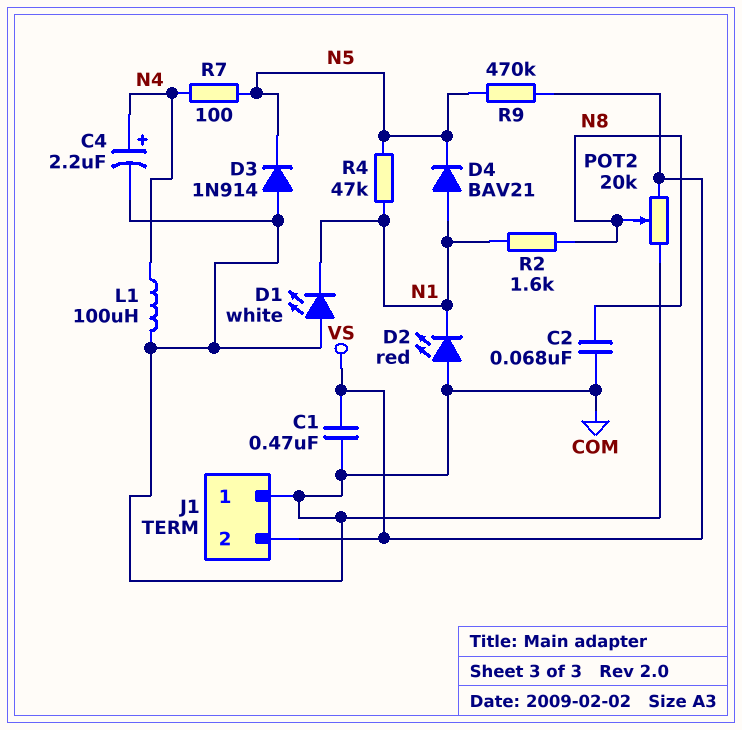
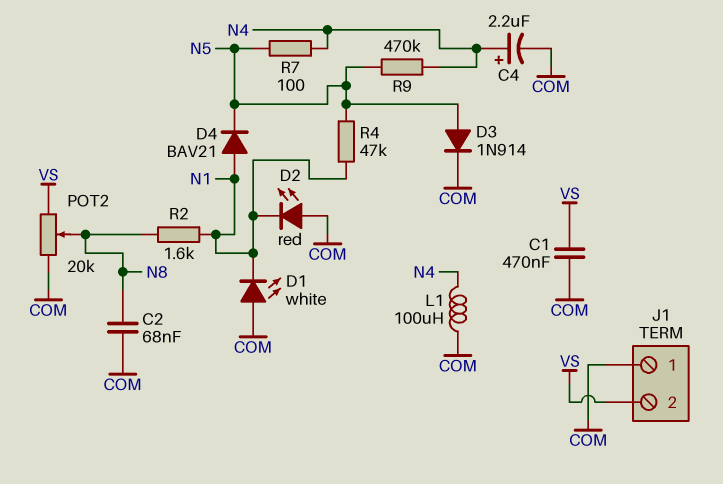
D3: diode 1N914 (A COM, K N5) -> diode 1N914 (A N5, K COM)
R9: 470k (N5, VS) -> 470k (N4, N5)

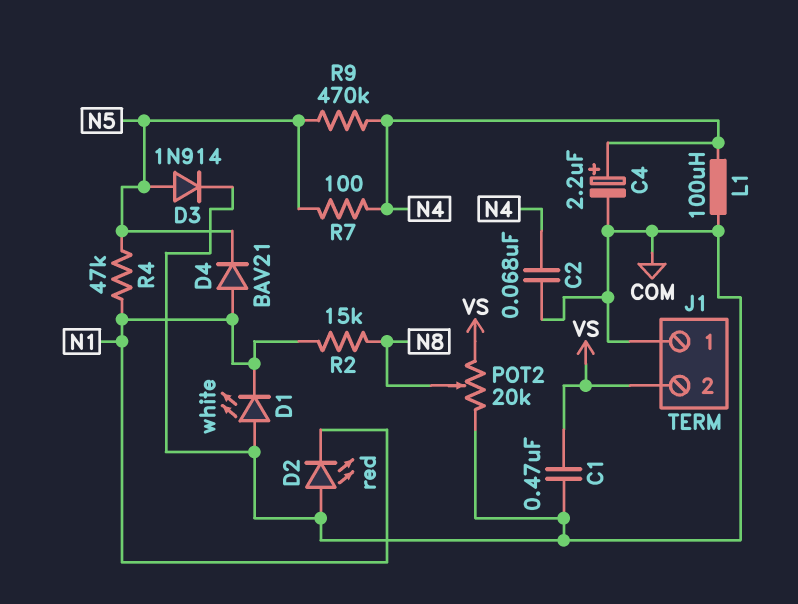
C2: 68nF (COM, N8) -> 68nF (COM, N4)
R2: 1.6k (N1, N8) -> 15k (N1, N8)

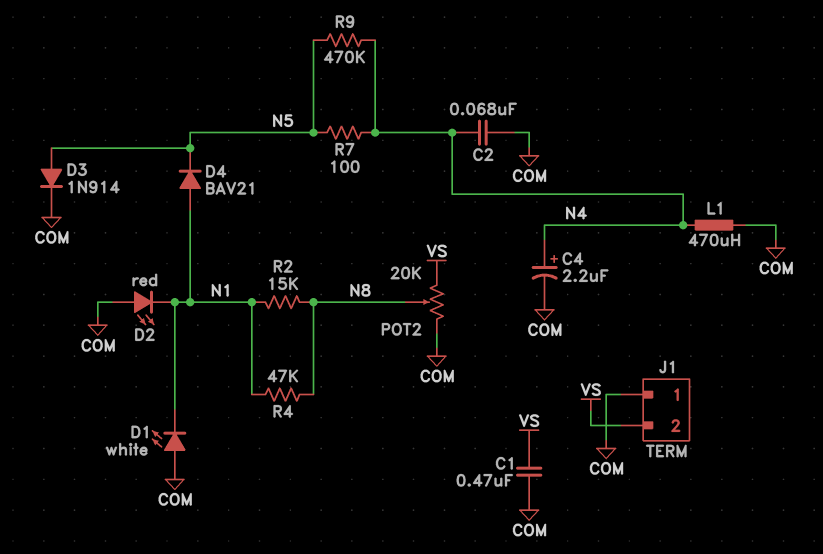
L1: 100uH (COM, N4) -> 470uH (COM, N4)
R4: 47k (N1, N5) -> 47k (N1, N8)

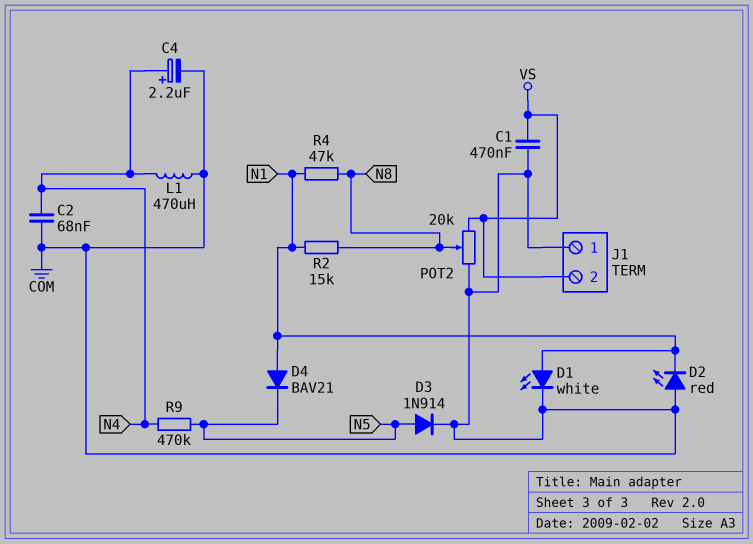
D1: LED white (A COM, K N1) -> LED white (A N1, K COM)
R7: 100 (N4, N5) -> none

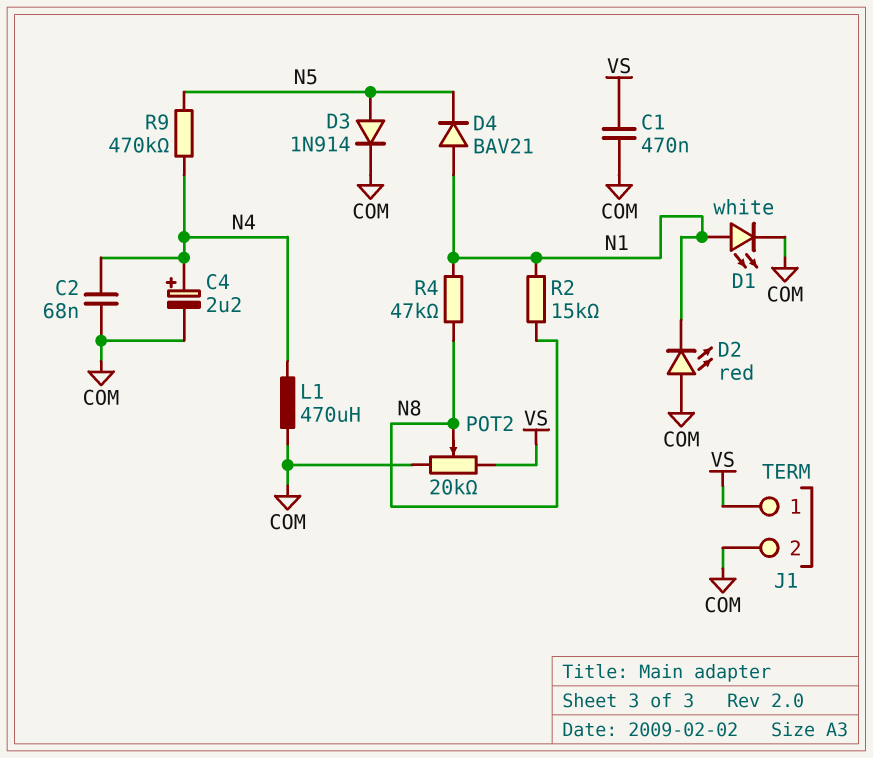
J1 pin 1: COM -> VS
J1 pin 2: VS -> COM

